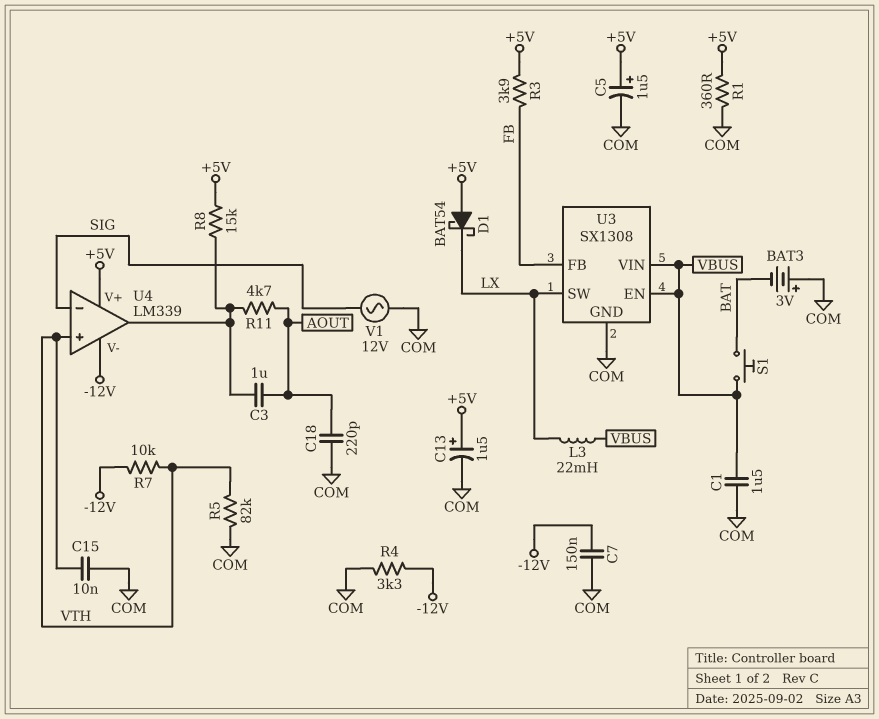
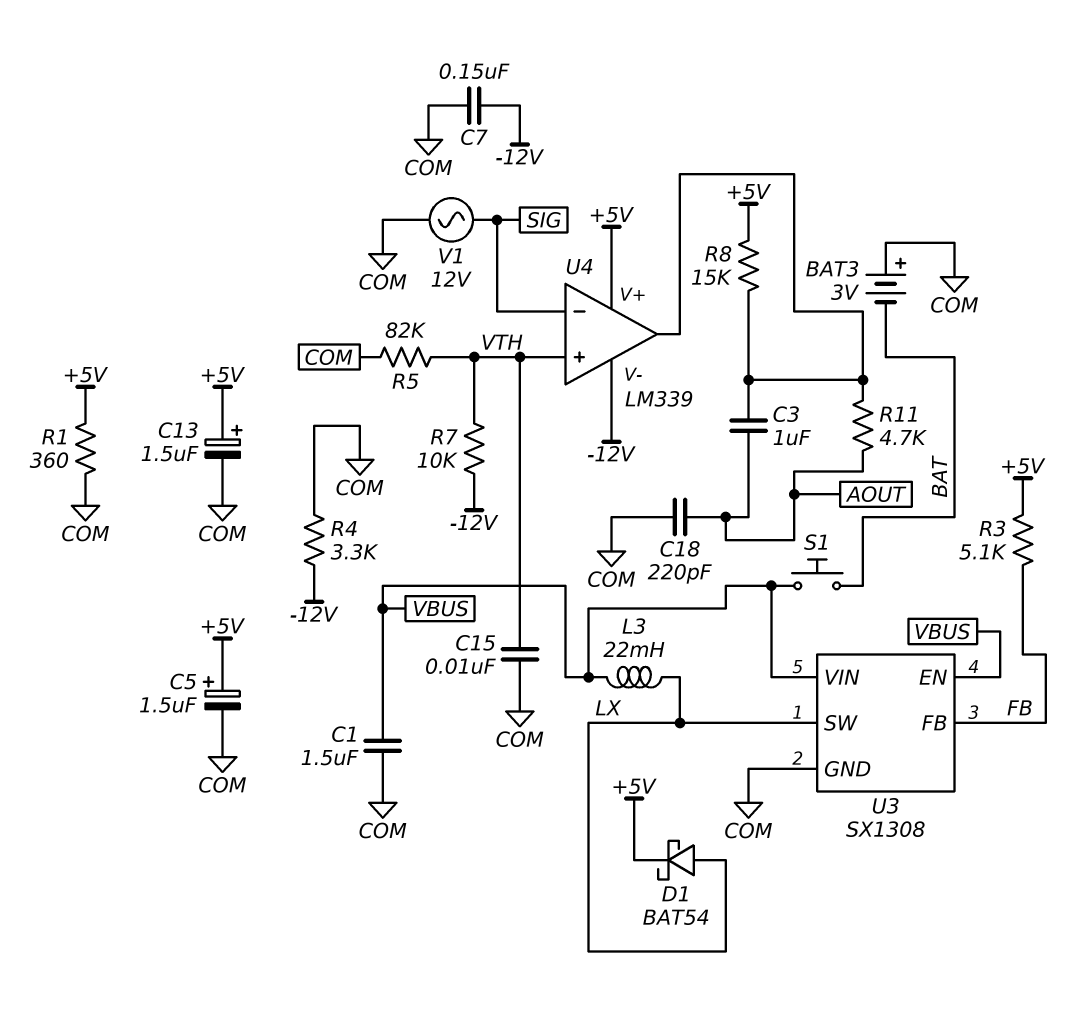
D1: schottky BAT54 (A +5V, K LX) -> schottky BAT54 (A LX, K +5V)
R3: 3.9k (+5V, FB) -> 5.1k (+5V, FB)

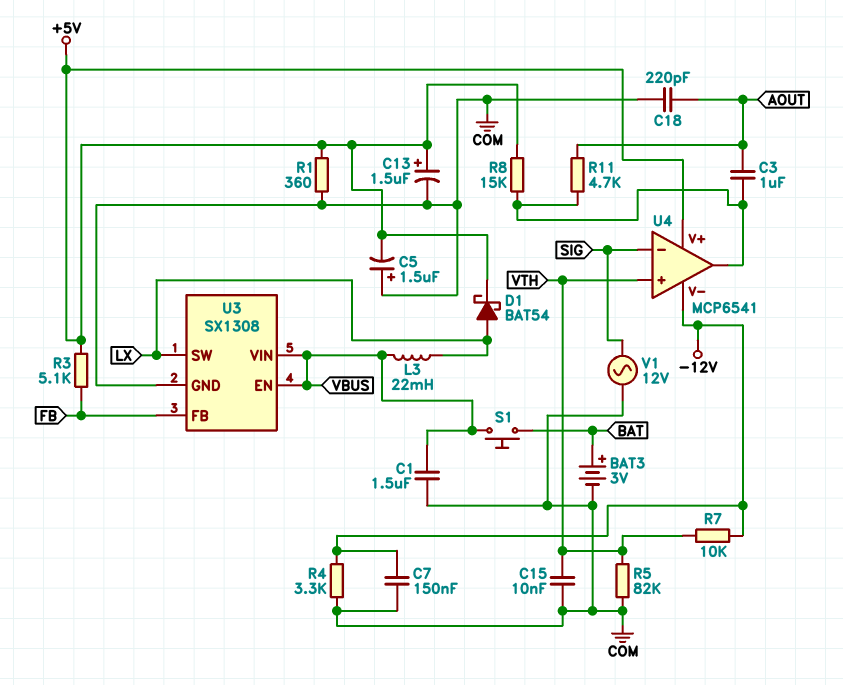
BAT3: 3V (plus COM, minus BAT) -> 3V (plus BAT, minus COM)
C5: 1.5uF (plus +5V, minus COM) -> 1.5uF (plus COM, minus +5V)
U4: LM339 -> MCP6541

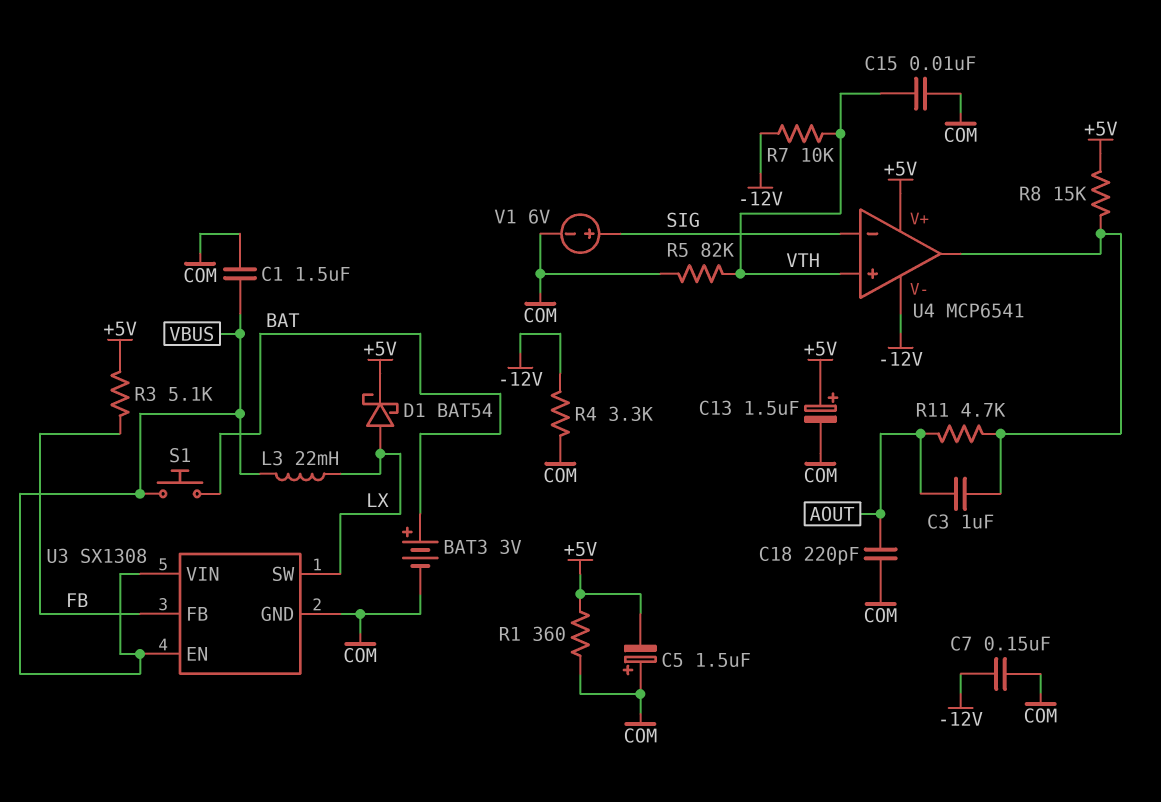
V1: AC 12V (COM, SIG) -> 6V (plus SIG, minus COM)

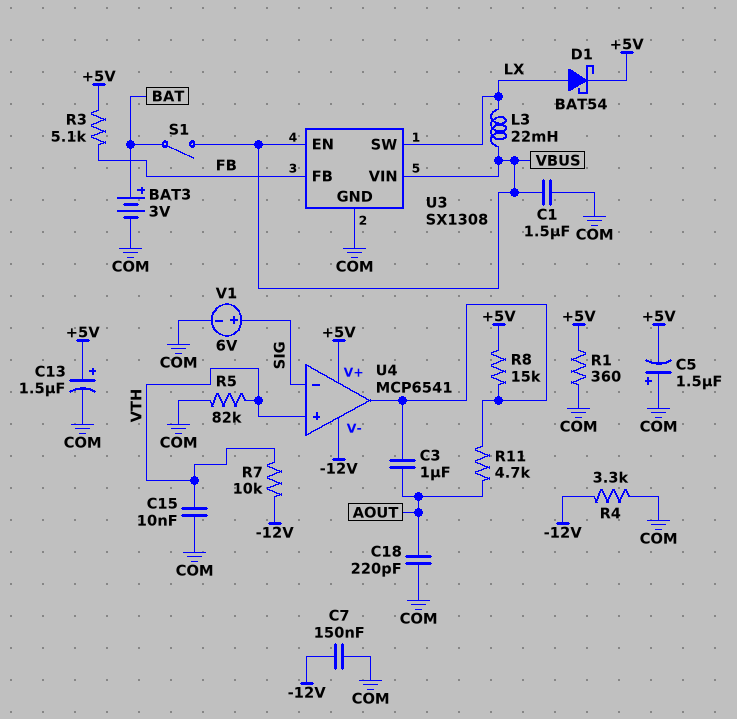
S1: button (BAT, VBUS) -> switch (BAT, VBUS)

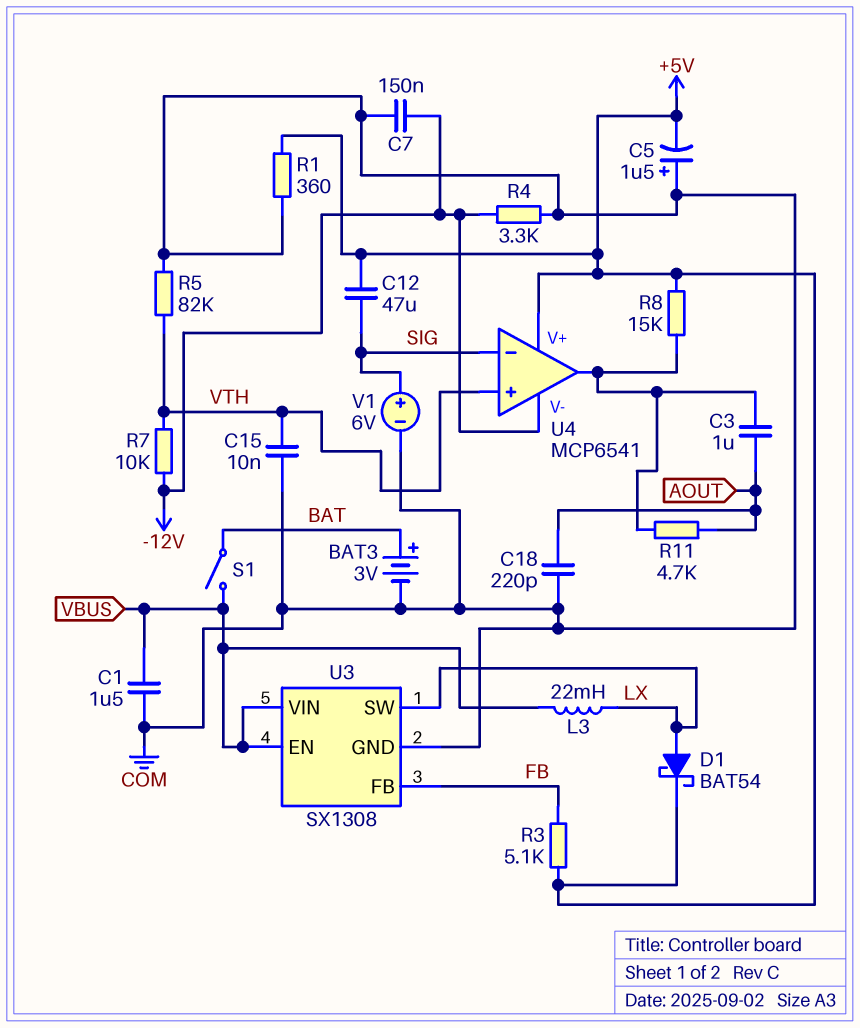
C12: none -> 47uF (+5V, SIG)
C13: 1.5uF (plus +5V, minus COM) -> none

